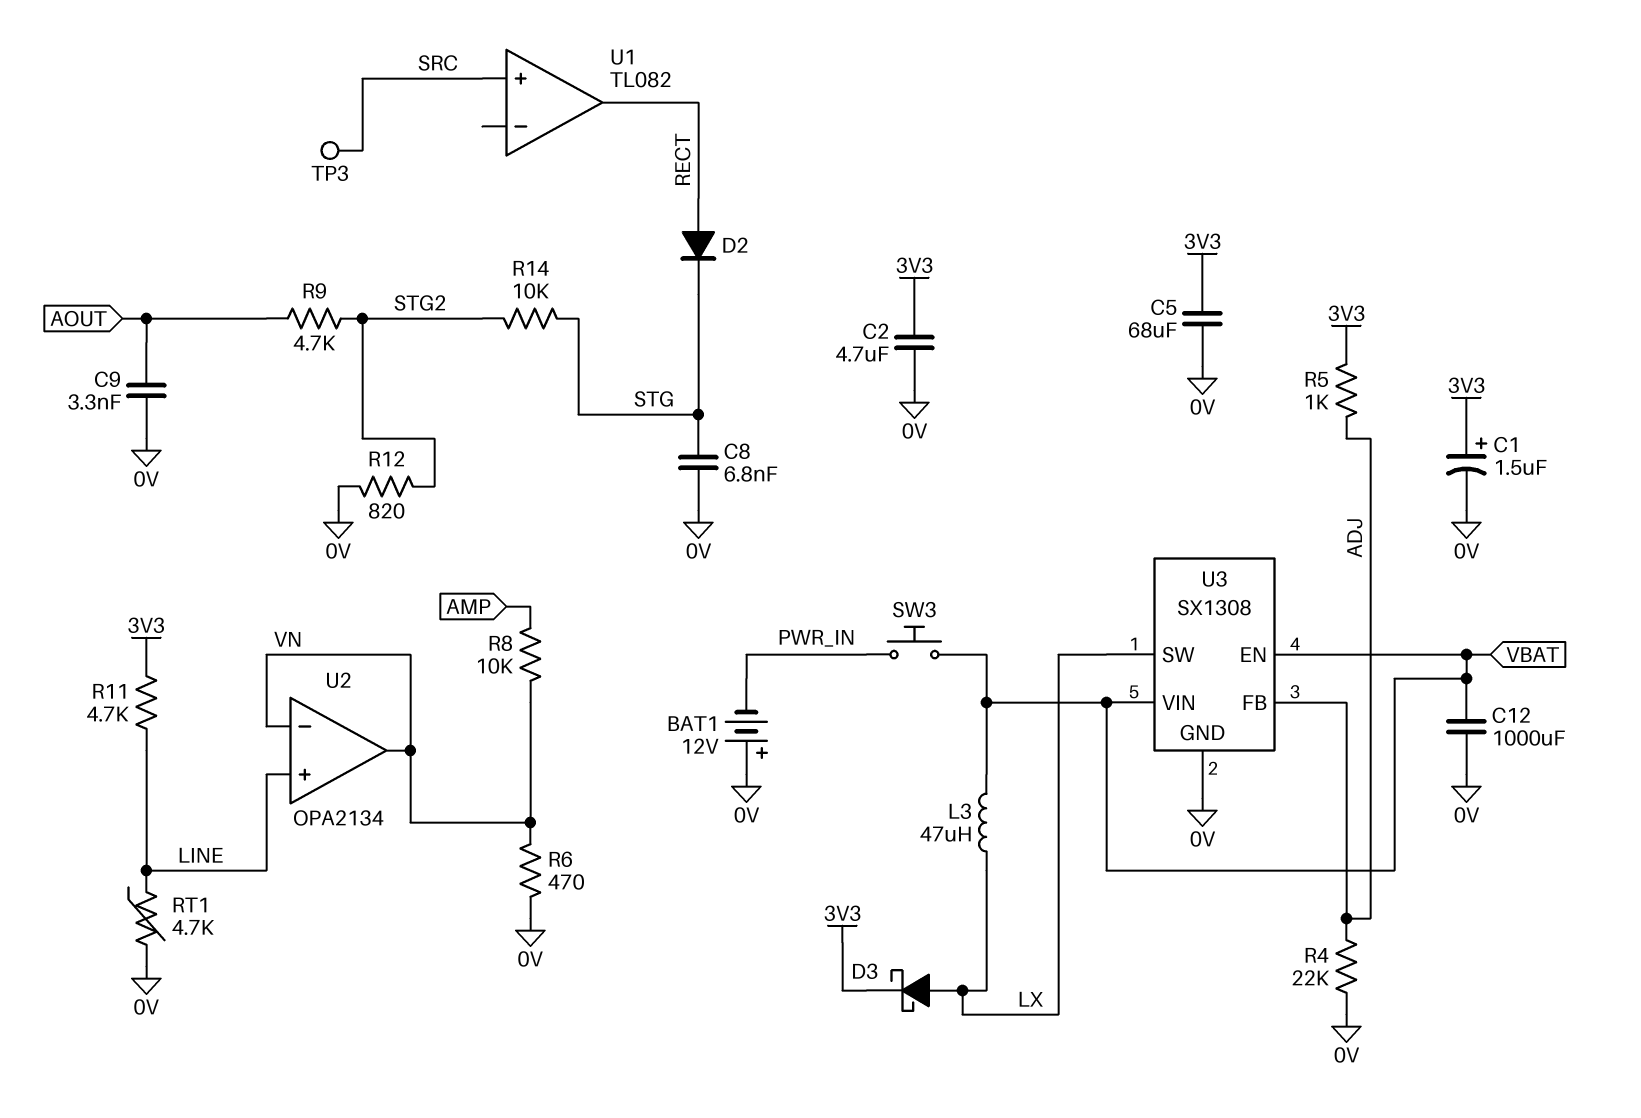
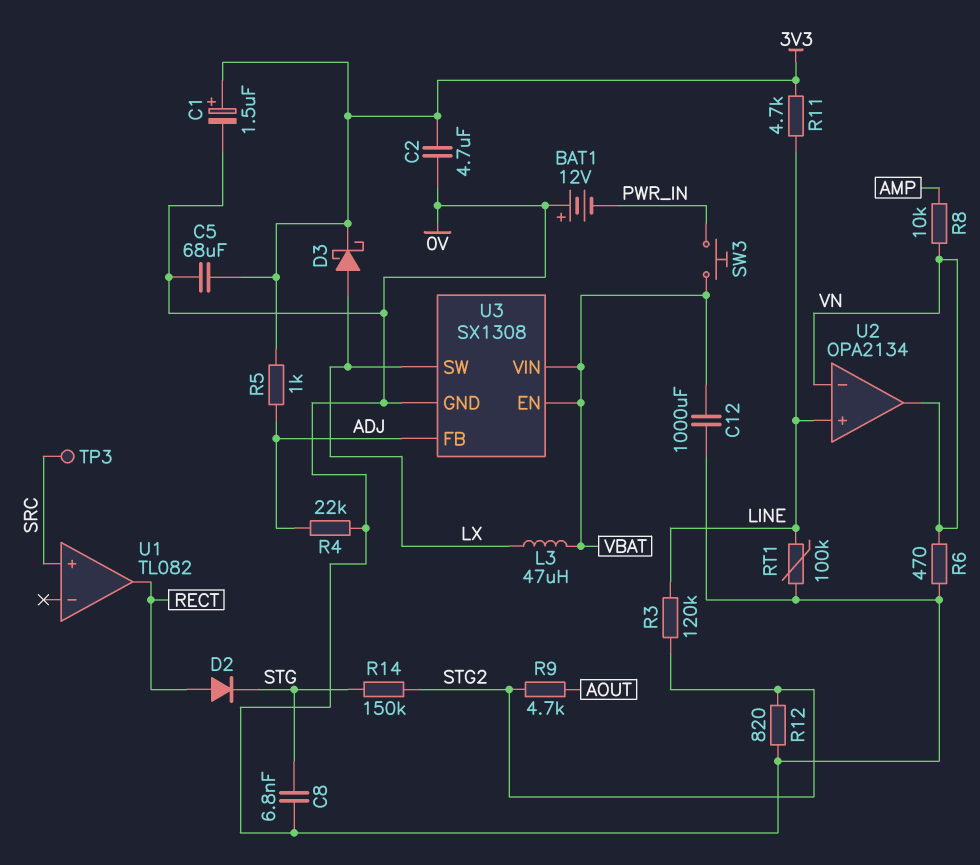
C9: 3.3nF (0V, AOUT) -> none
R3: none -> 120k (LINE, STG2)
R14: 10k (STG, STG2) -> 150k (STG, STG2)
RT1: 4.7k (0V, LINE) -> 100k (0V, LINE)

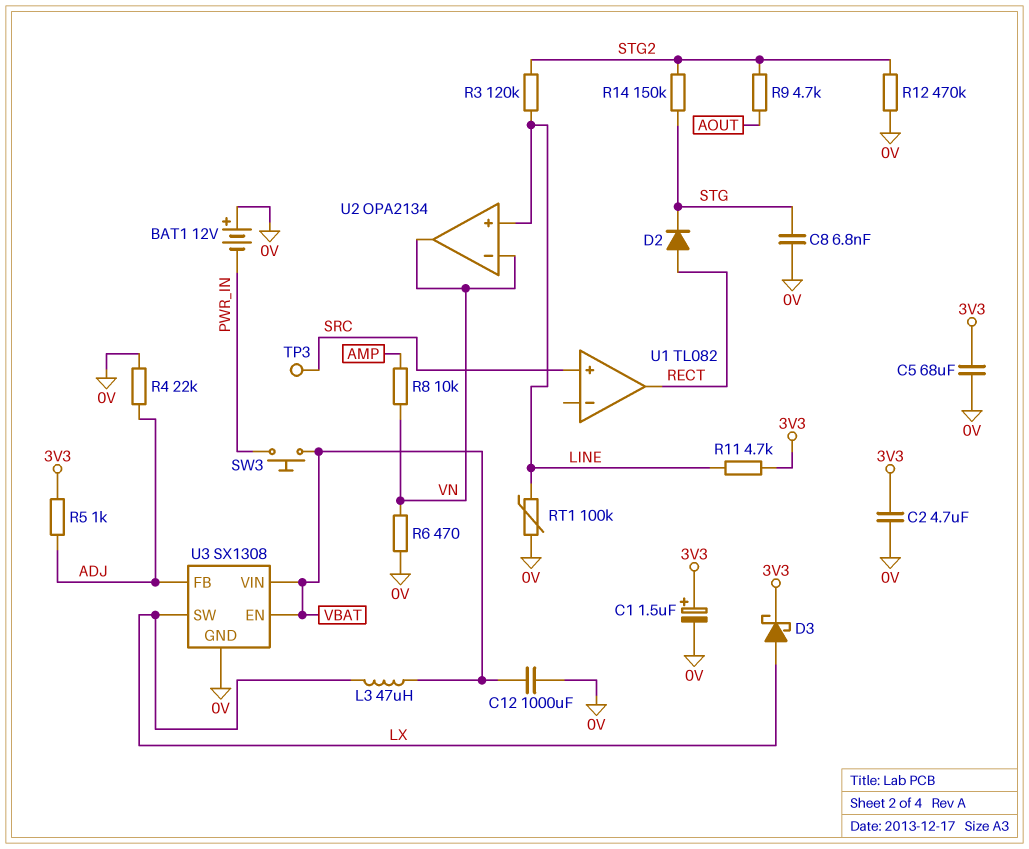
R12: 820 (0V, STG2) -> 470k (0V, STG2)

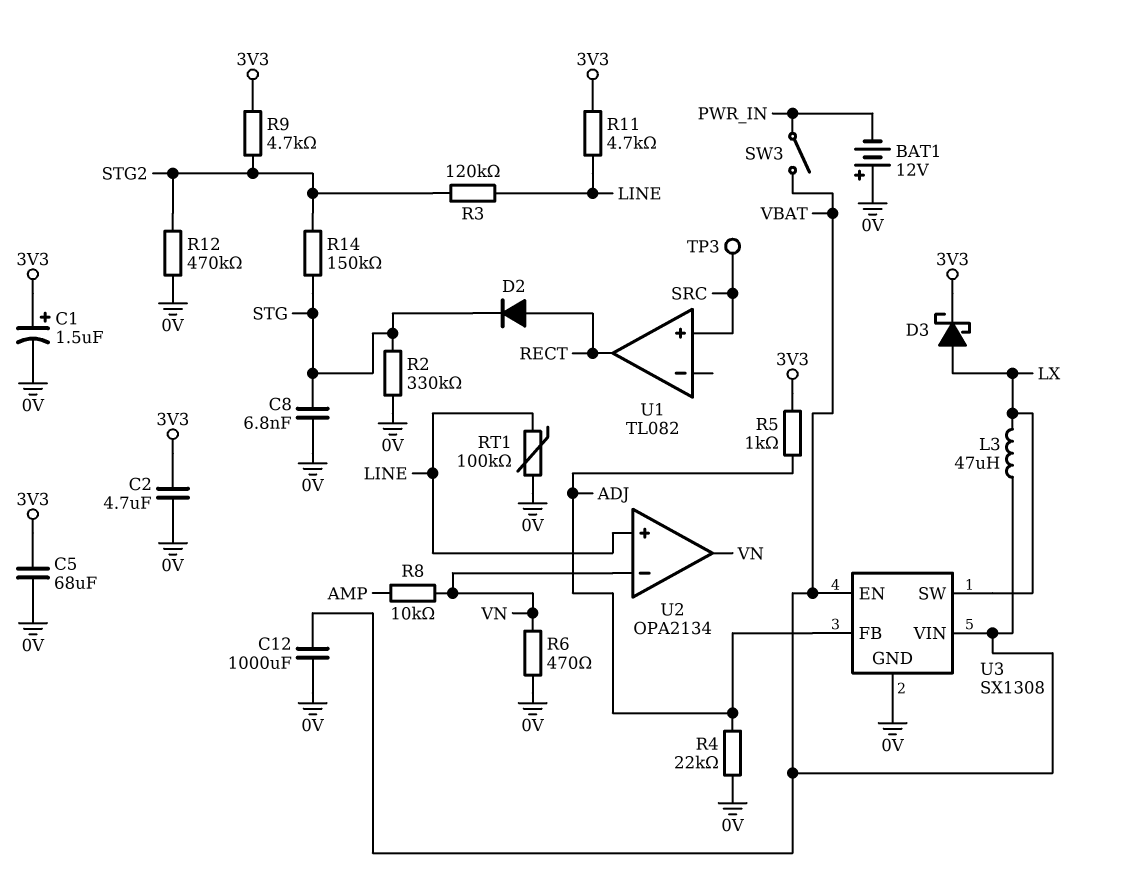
R2: none -> 330k (0V, STG)
R9: 4.7k (AOUT, STG2) -> 4.7k (3V3, STG2)
SW3: button (PWR_IN, VBAT) -> switch (PWR_IN, VBAT)

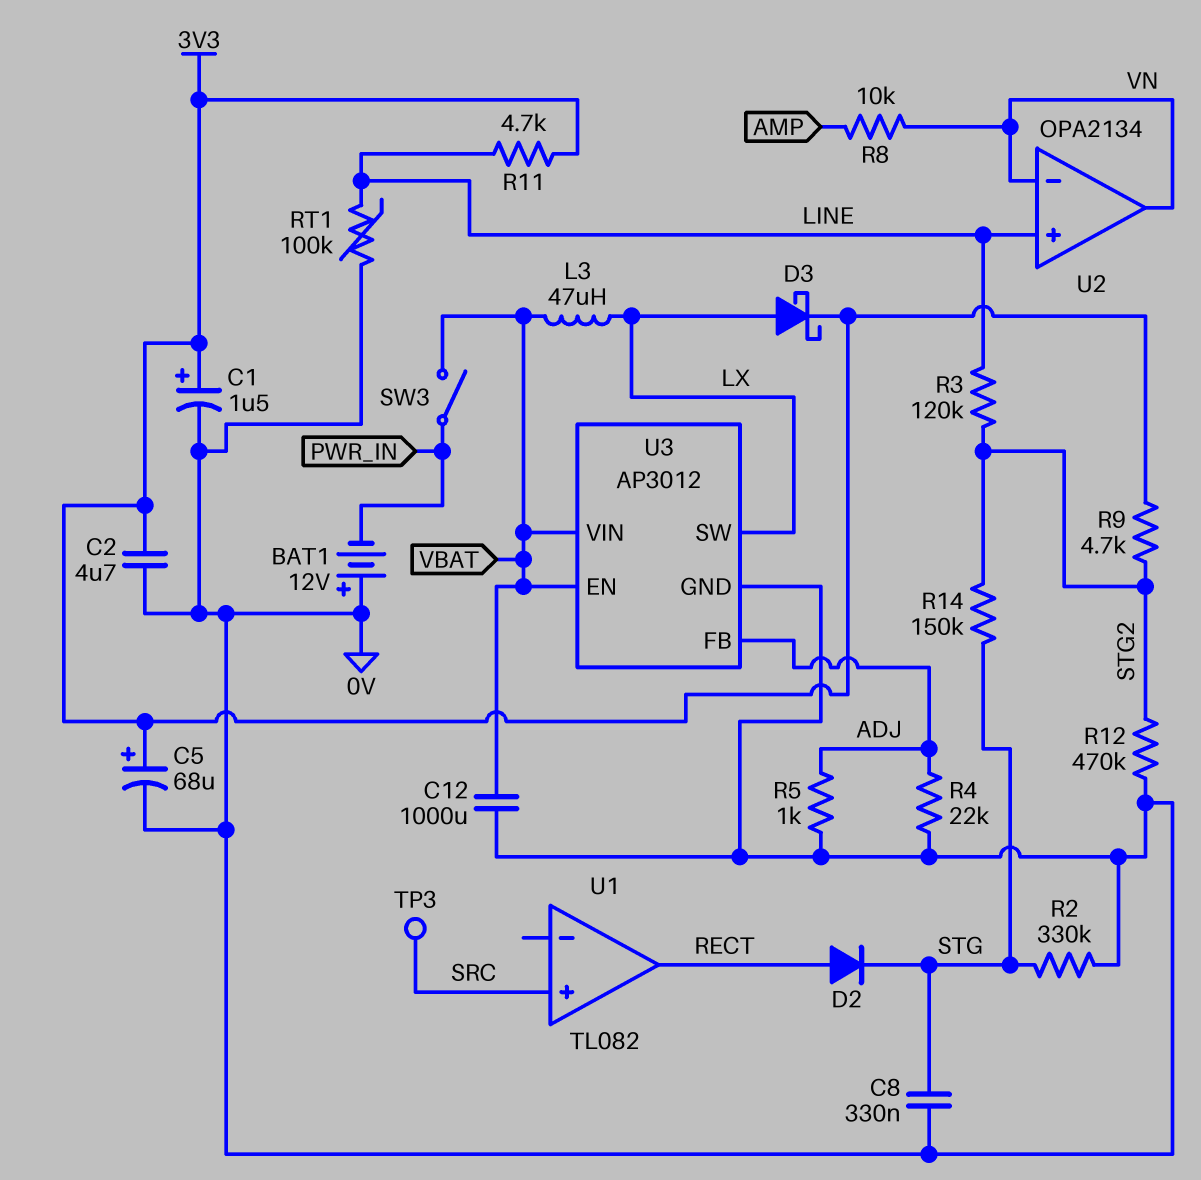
C5: 68uF (0V, 3V3) -> 68uF (plus 3V3, minus 0V)
C8: 6.8nF (0V, STG) -> 330nF (0V, STG)
R5: 1k (3V3, ADJ) -> 1k (0V, ADJ)
R6: 470 (0V, VN) -> none
U3: SX1308 -> AP3012

